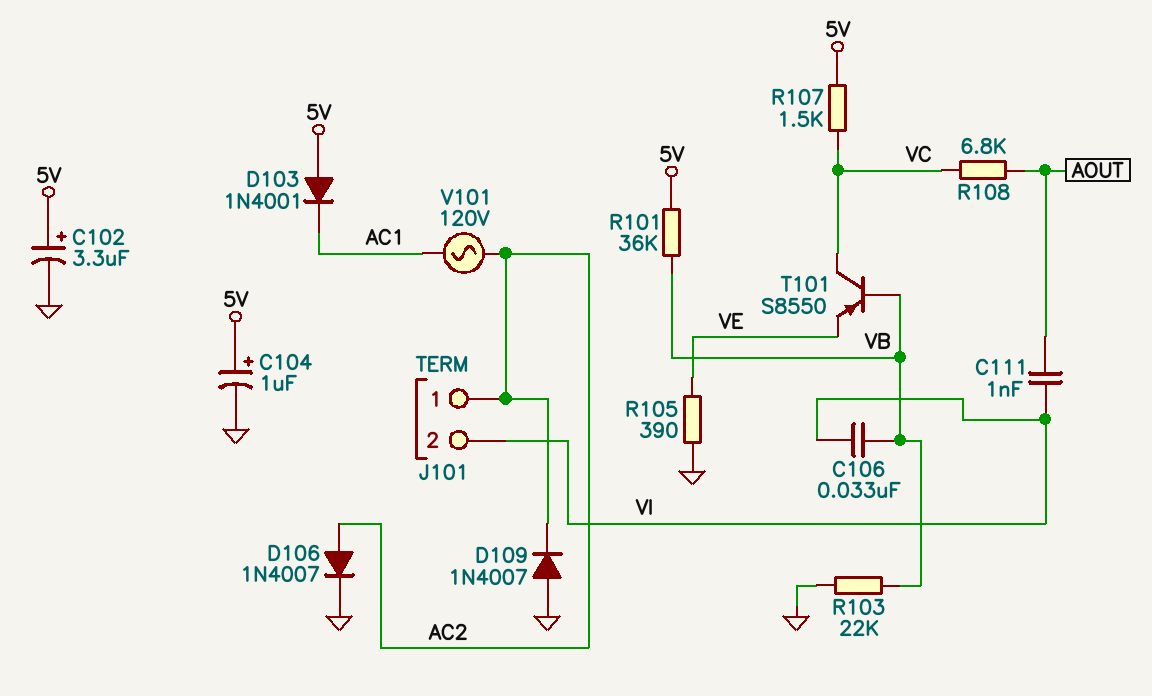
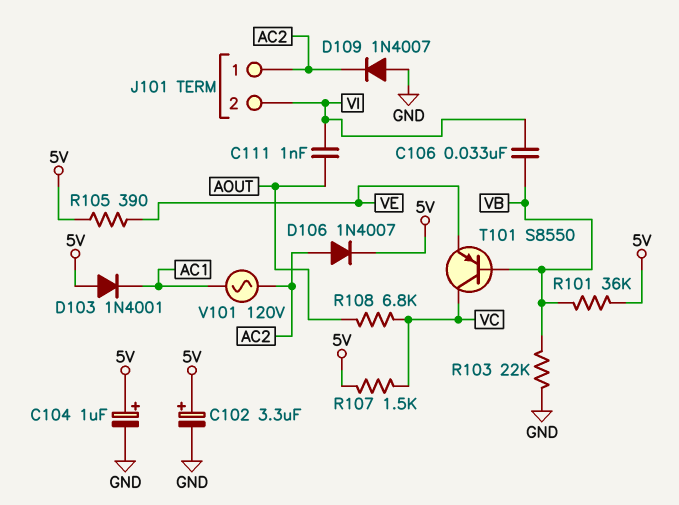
D106: diode 1N4007 (A AC2, K GND) -> diode 1N4007 (A AC2, K 5V)
R105: 390 (GND, VE) -> 390 (5V, VE)

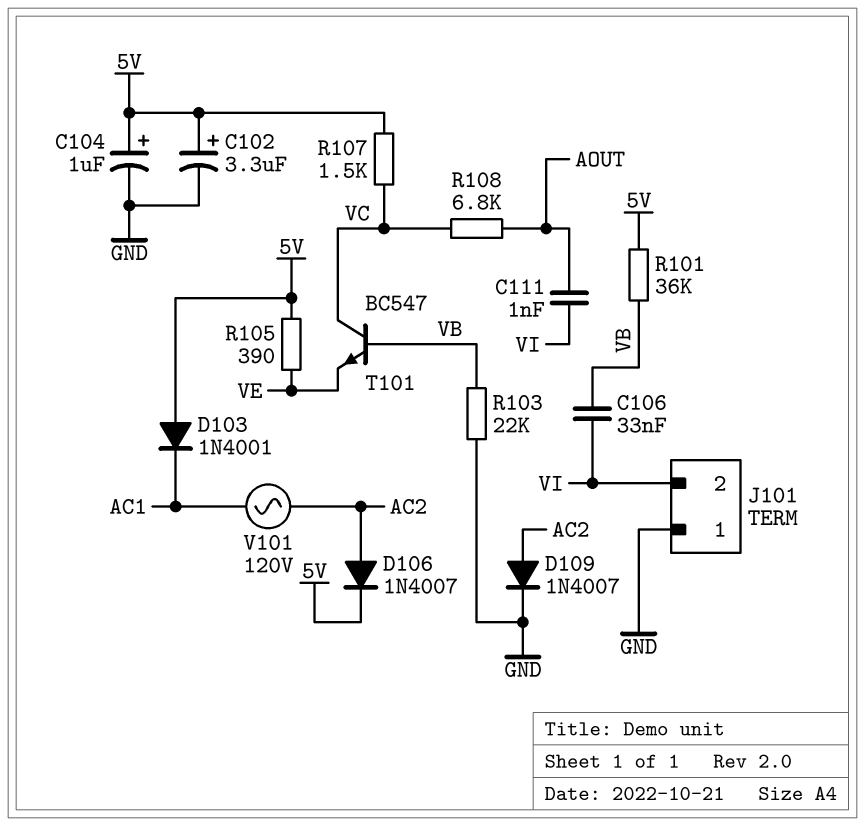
D109: diode 1N4007 (A GND, K AC2) -> diode 1N4007 (A AC2, K GND)
J101 pin 1: AC2 -> GND
T101: PNP S8550 (B VB, C VC, E VE) -> NPN BC547 (B VB, C VC, E VE)

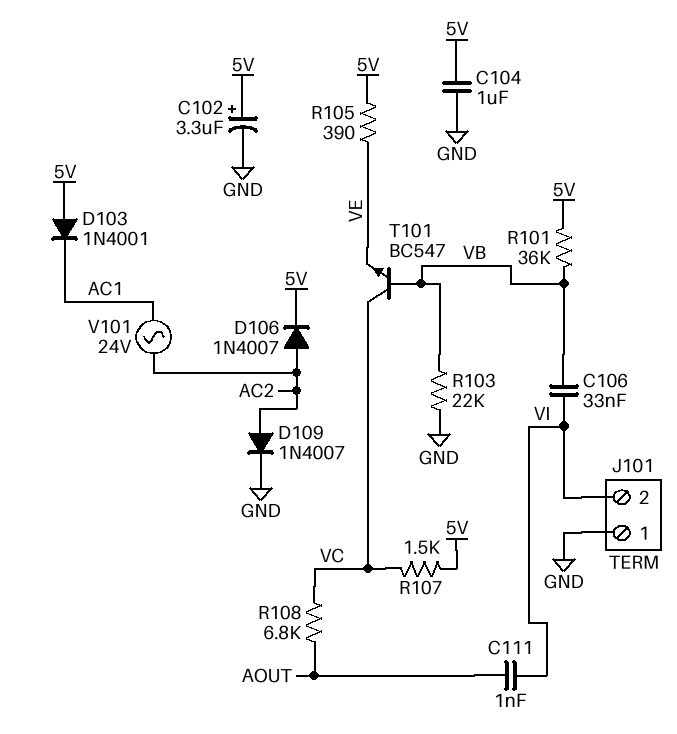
C104: 1uF (plus 5V, minus GND) -> 1uF (5V, GND)
V101: AC 120V (AC1, AC2) -> AC 24V (AC1, AC2)

